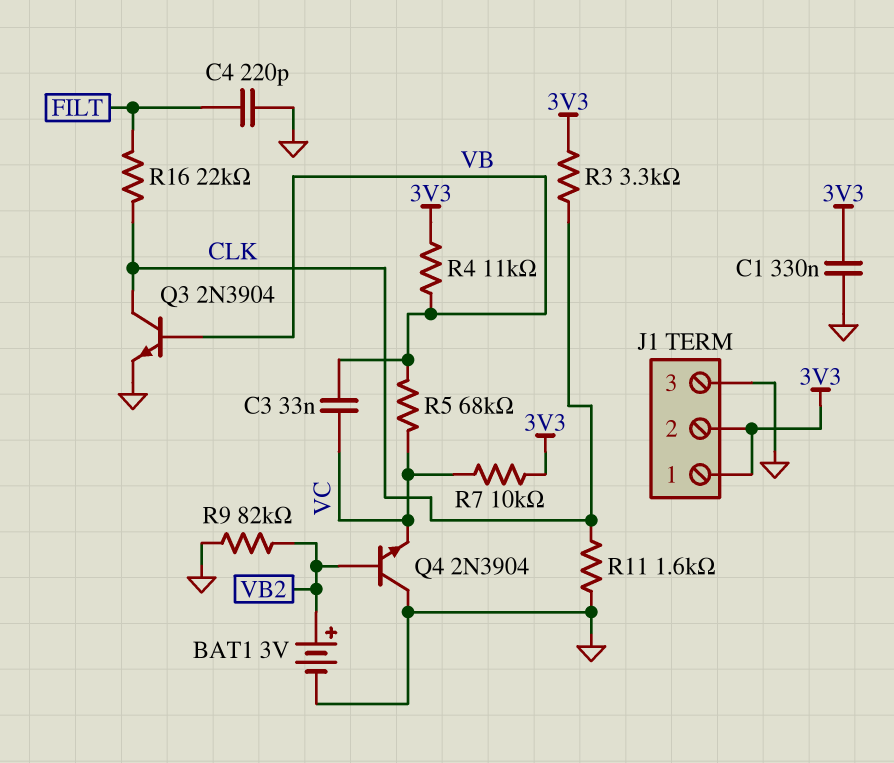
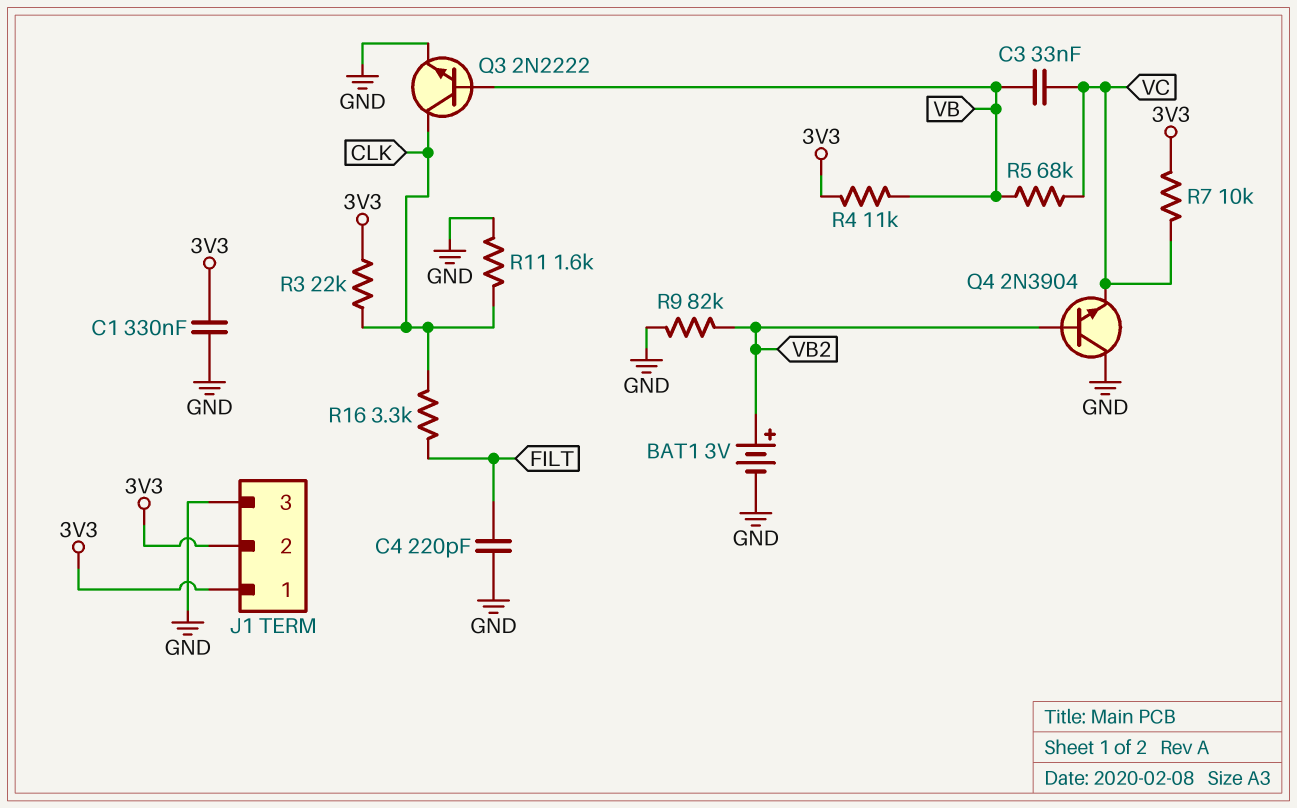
Q3: NPN 2N3904 (B VB, C CLK, E GND) -> NPN 2N2222 (B VB, C CLK, E GND)
R3: 3.3k (3V3, CLK) -> 22k (3V3, CLK)
R16: 22k (CLK, FILT) -> 3.3k (CLK, FILT)

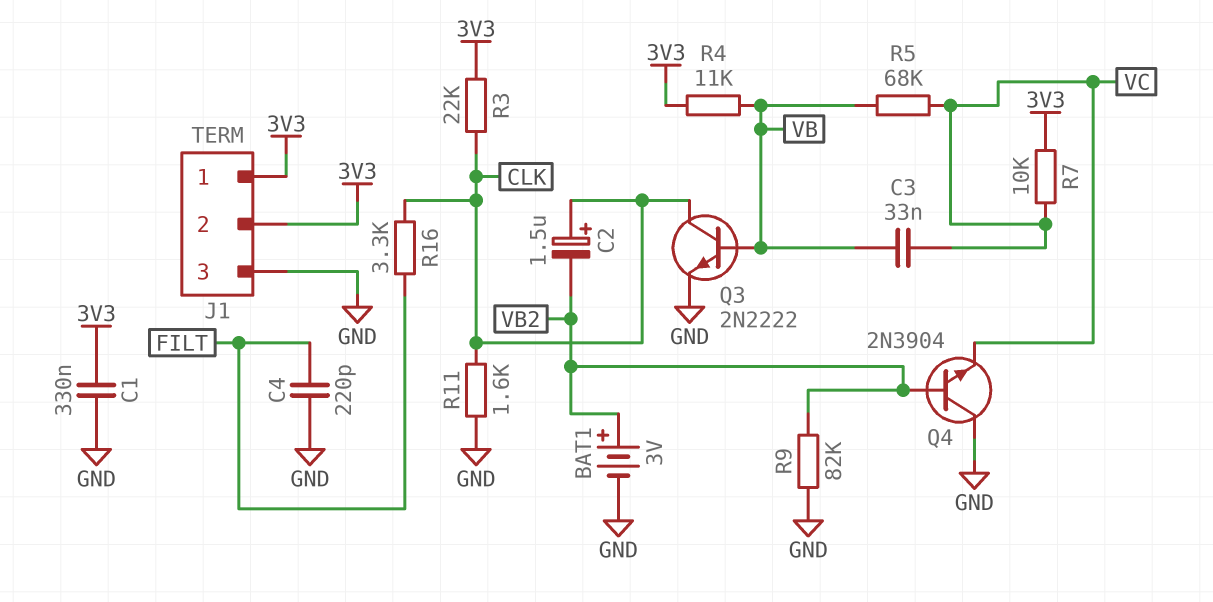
C2: none -> 1.5uF (plus CLK, minus VB2)

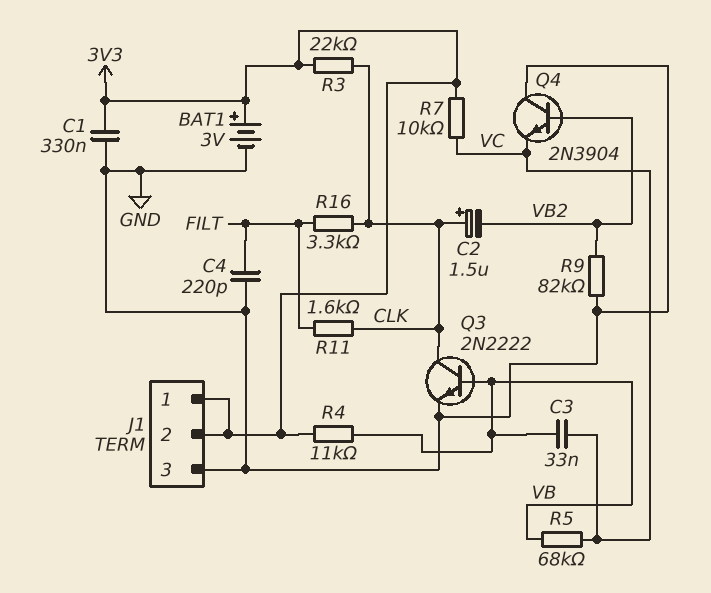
BAT1: 3V (plus VB2, minus GND) -> 3V (plus 3V3, minus GND)
R11: 1.6k (CLK, GND) -> 1.6k (CLK, FILT)

